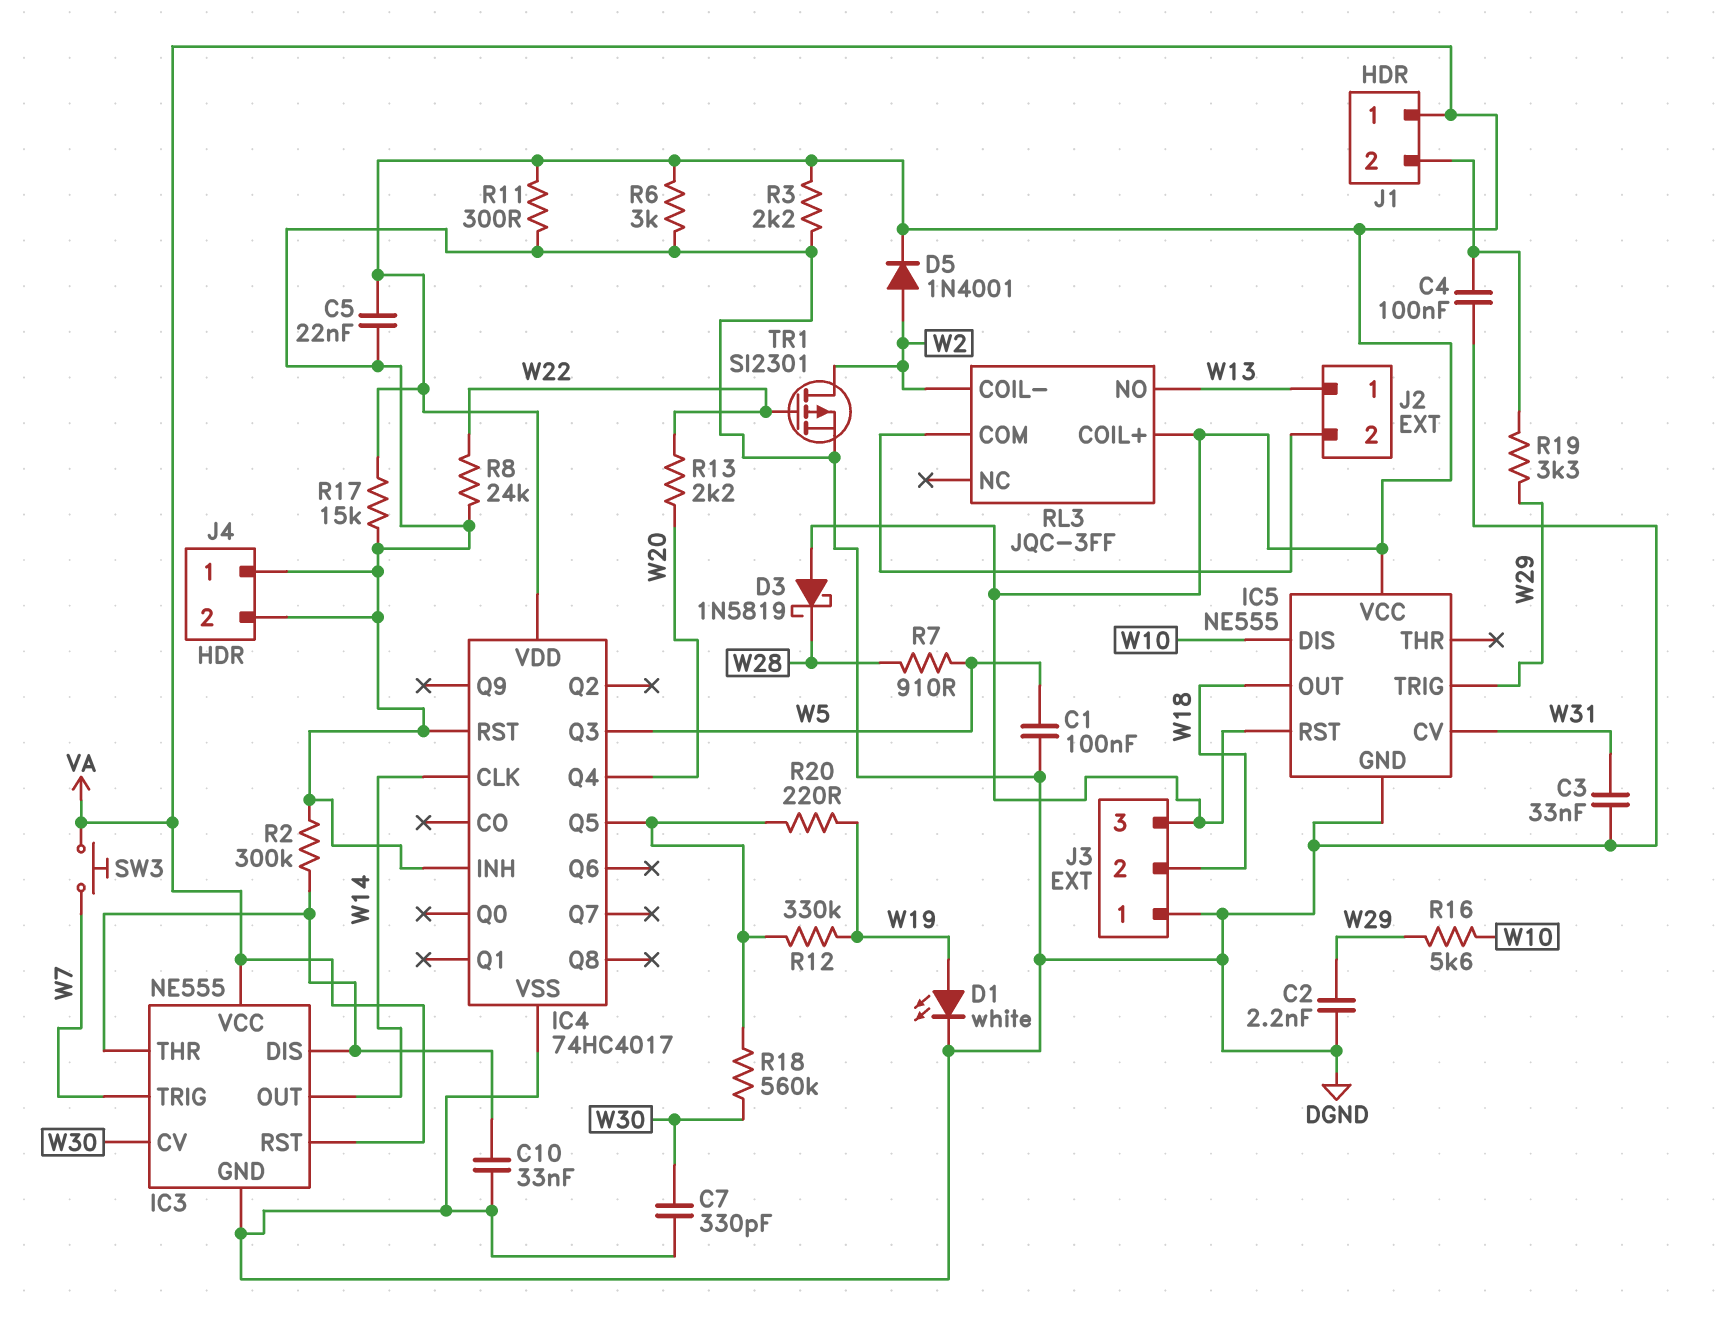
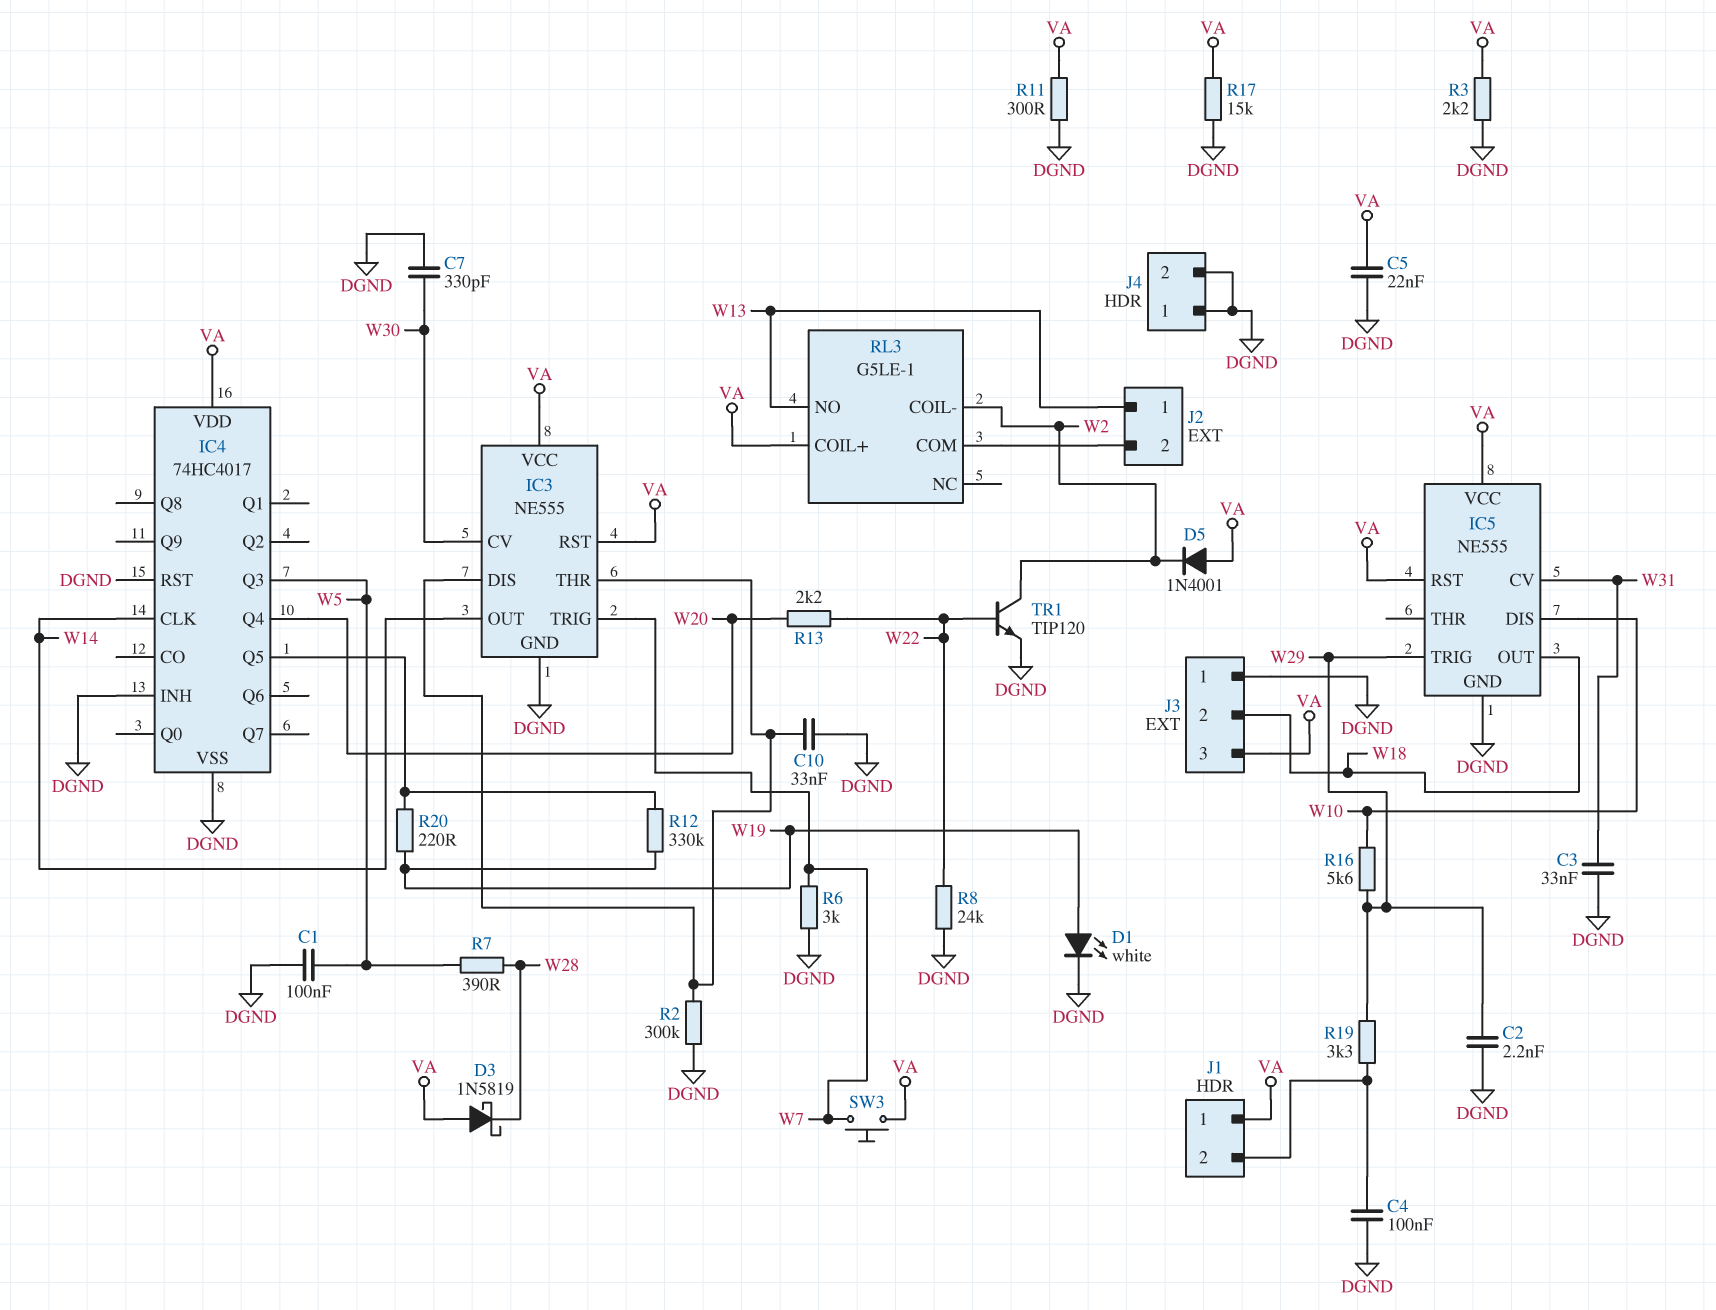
D5: diode 1N4001 (A W2, K VA) -> diode 1N4001 (A VA, K W2)
R6: 3k (DGND, VA) -> 3k (DGND, W7)
R7: 910 (W5, W28) -> 390 (W5, W28)
R18: 560k (IC4/Q5, W30) -> none
RL3: JQC-3FF -> G5LE-1
TR1: PMOS SI2301 (G W22, D W2, S DGND) -> NPN TIP120 (B W22, C W2, E DGND)

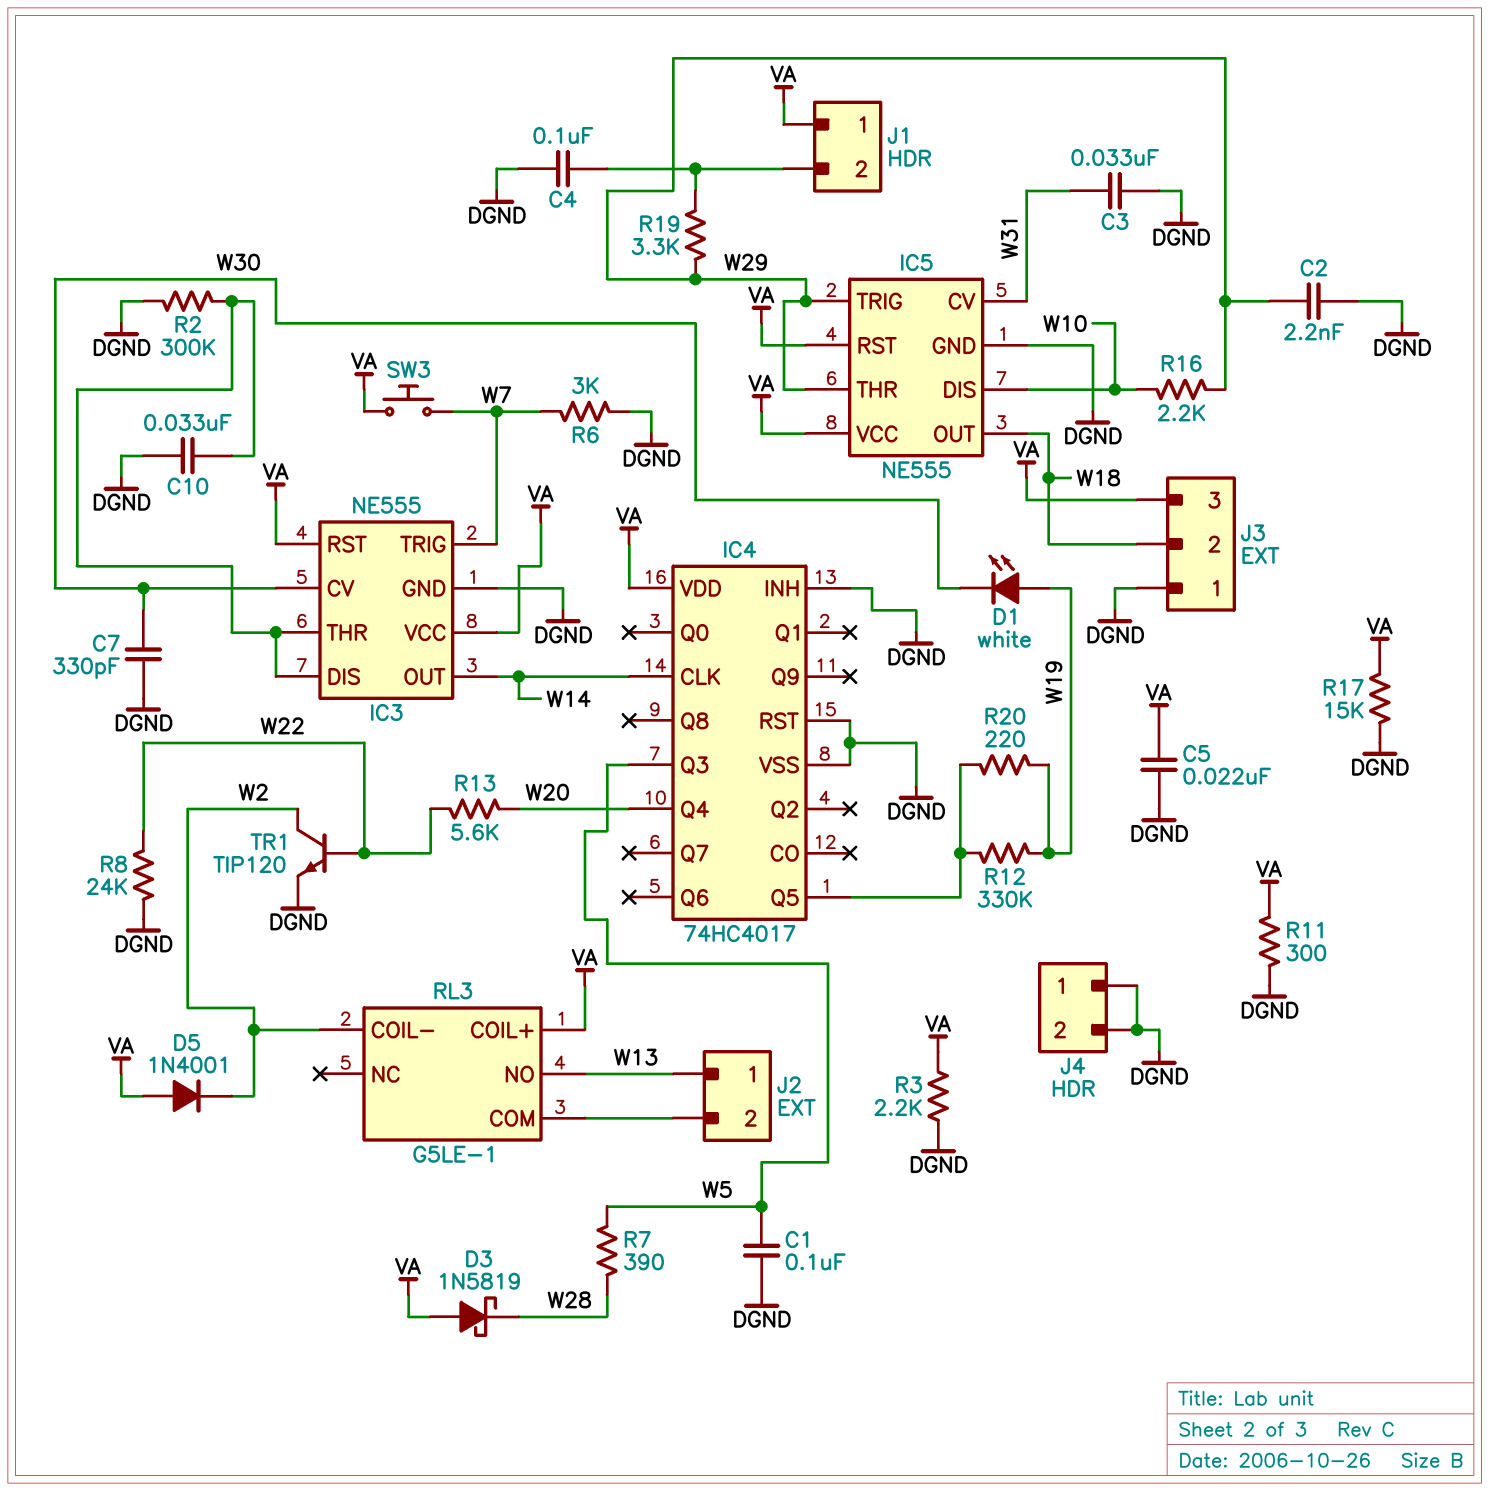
D1: LED white (A W19, K DGND) -> LED white (A W19, K W30)
IC5 pin THR: none -> W29
R13: 2.2k (W20, W22) -> 5.6k (W20, W22)
R16: 5.6k (W10, W29) -> 2.2k (W10, W29)

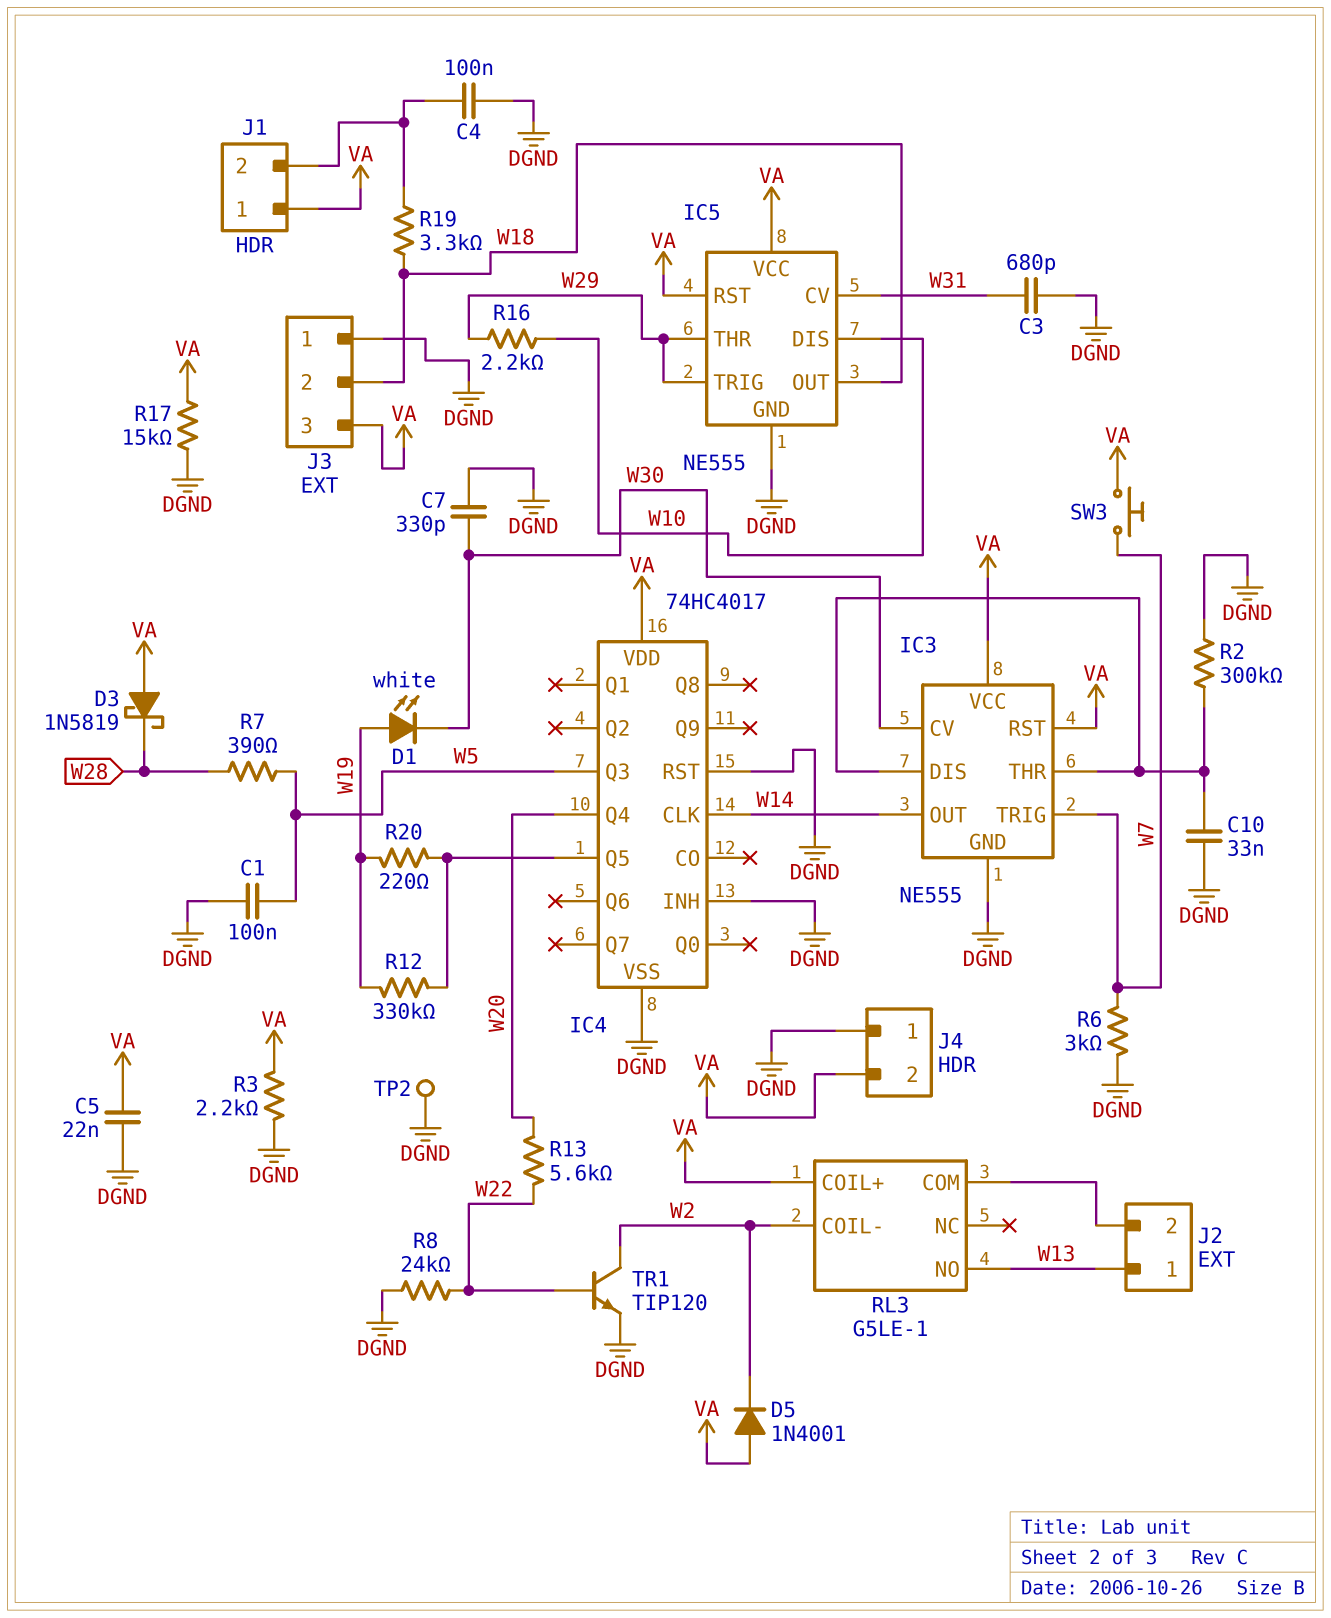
C2: 2.2nF (DGND, W29) -> none
C3: 33nF (DGND, W31) -> 680pF (DGND, W31)
J4 pin 2: DGND -> VA
R11: 300 (DGND, VA) -> none
R19: 3.3k (J1/2, W29) -> 3.3k (J1/2, W18)
TP2: none -> test point (DGND)

